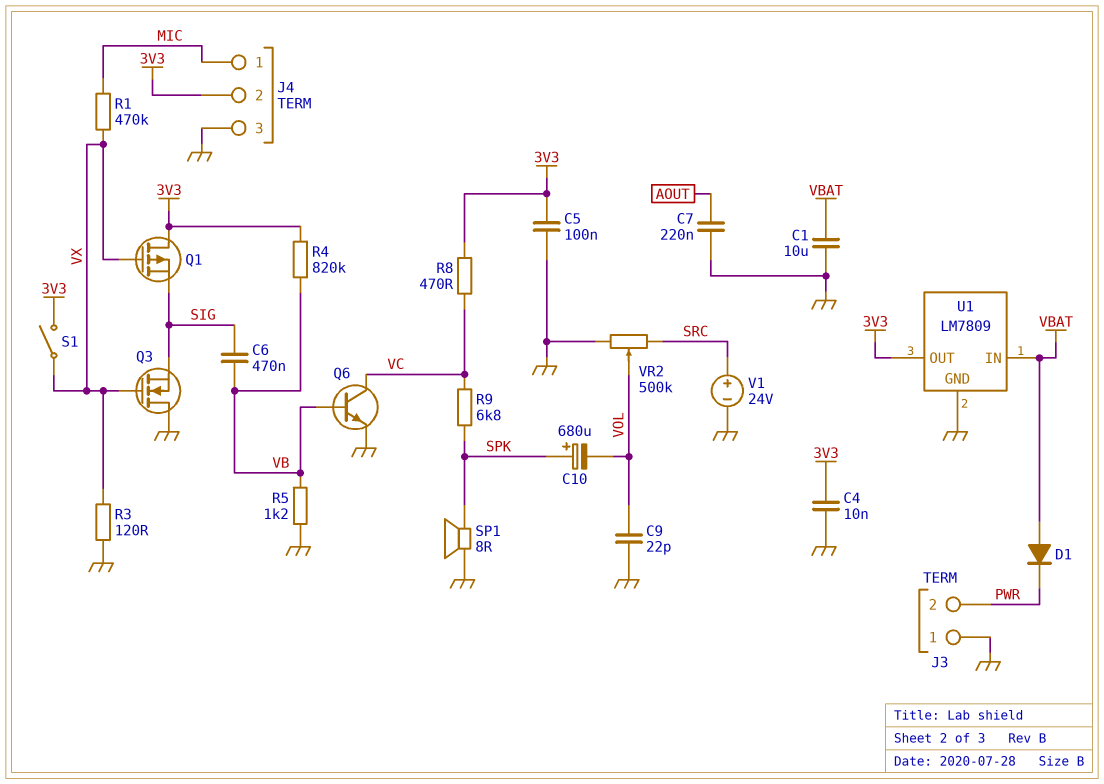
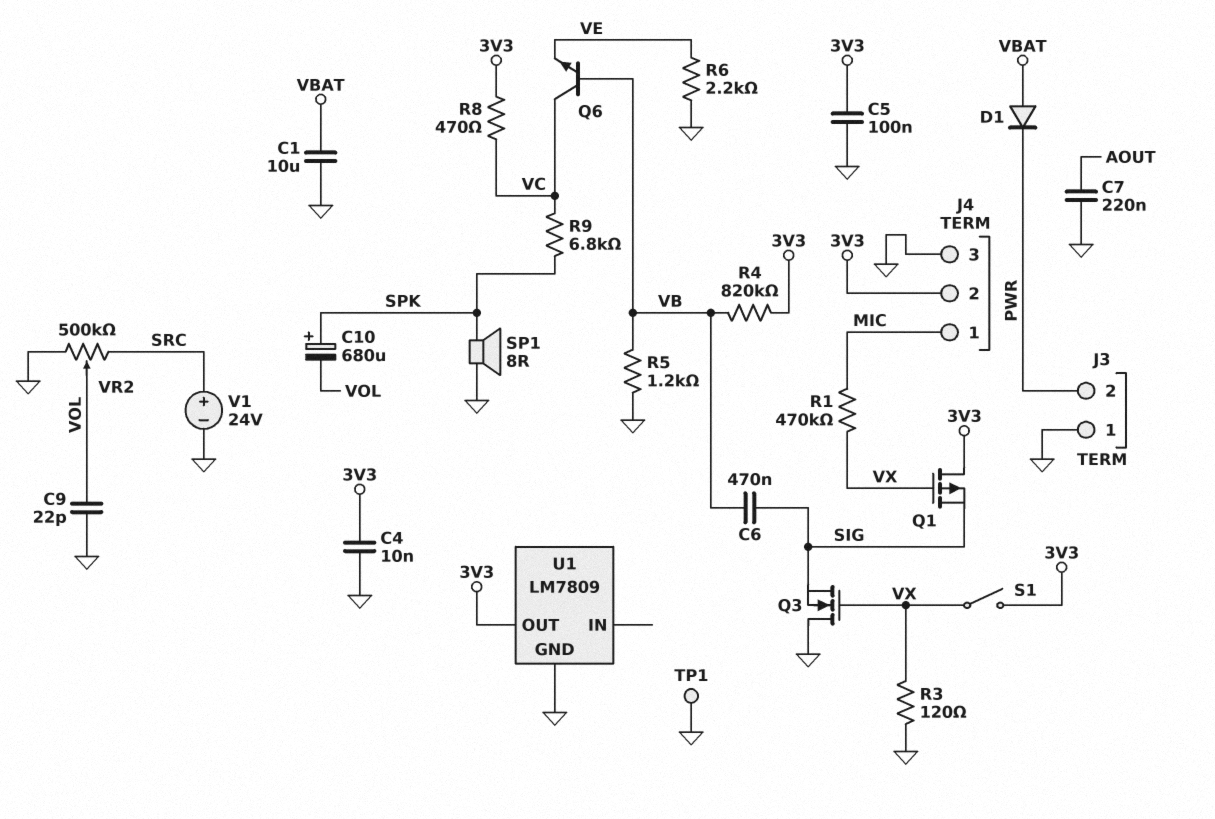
Q6: NPN (B VB, C VC, E GND) -> NPN (B VB, C VC, E VE)
R6: none -> 2.2k (GND, VE)
TP1: none -> test point (GND)
U1 pin IN: VBAT -> none

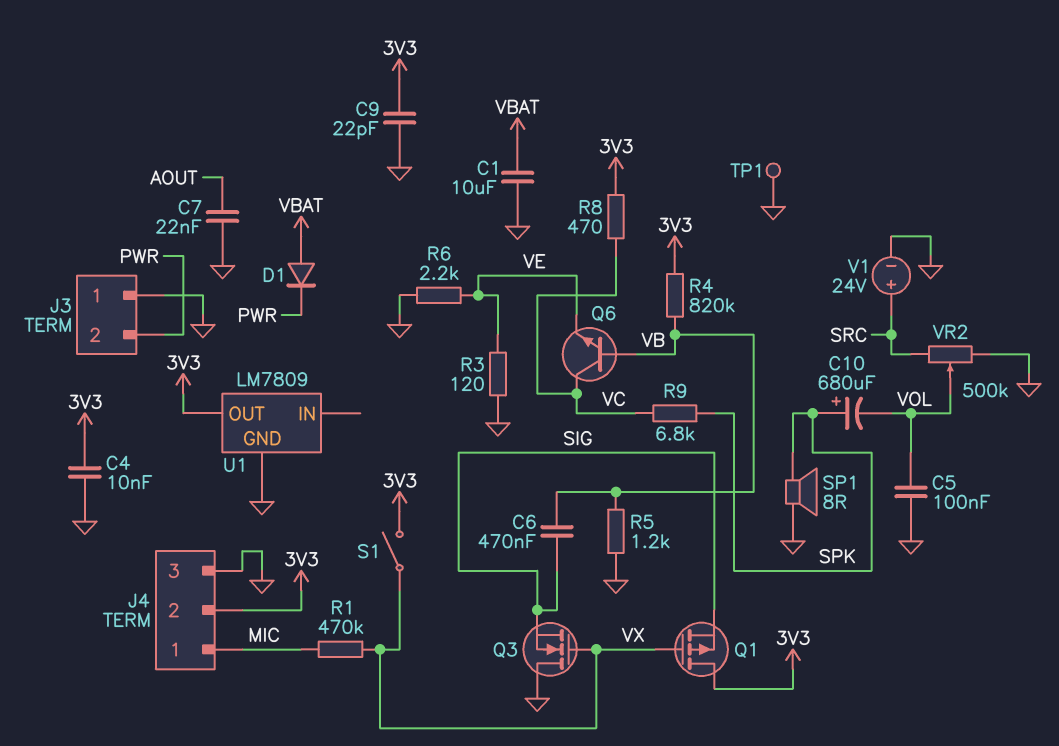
C5: 100nF (3V3, GND) -> 100nF (GND, VOL)
C7: 220nF (AOUT, GND) -> 22nF (AOUT, GND)
C9: 22pF (GND, VOL) -> 22pF (3V3, GND)
R3: 120 (GND, VX) -> 120 (GND, VE)

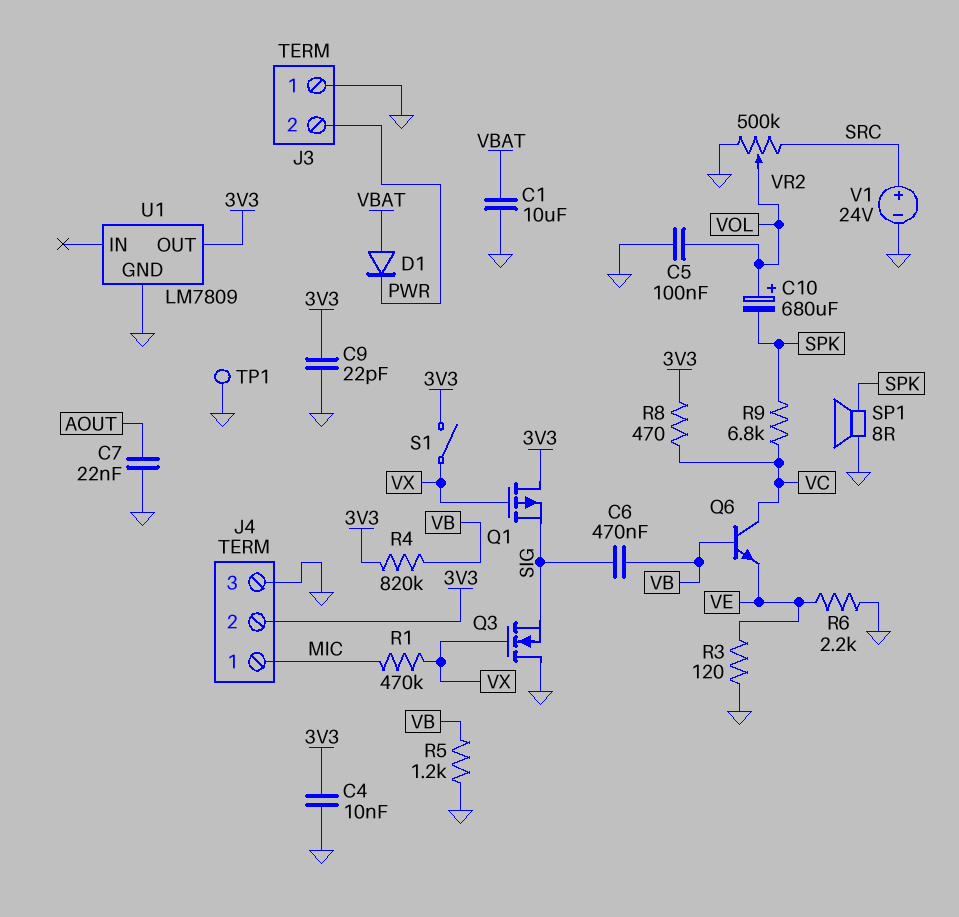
C10: 680uF (plus SPK, minus VOL) -> 680uF (plus VOL, minus SPK)

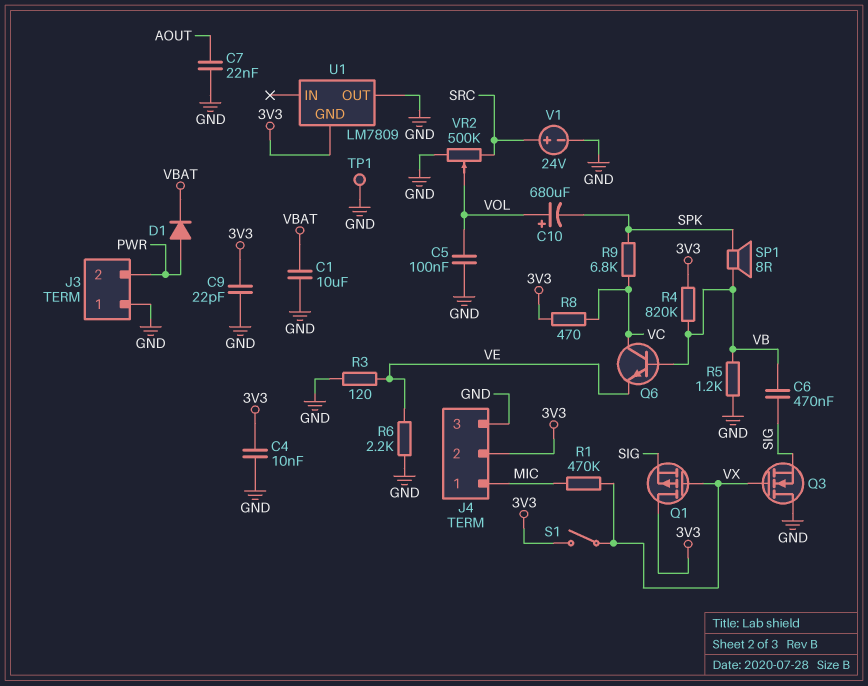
D1: diode (A VBAT, K PWR) -> diode (A PWR, K VBAT)
SP1: speaker 8R (GND, SPK) -> speaker 8R (SPK, VB)
U1 pin GND: GND -> 3V3
U1 pin OUT: 3V3 -> GND

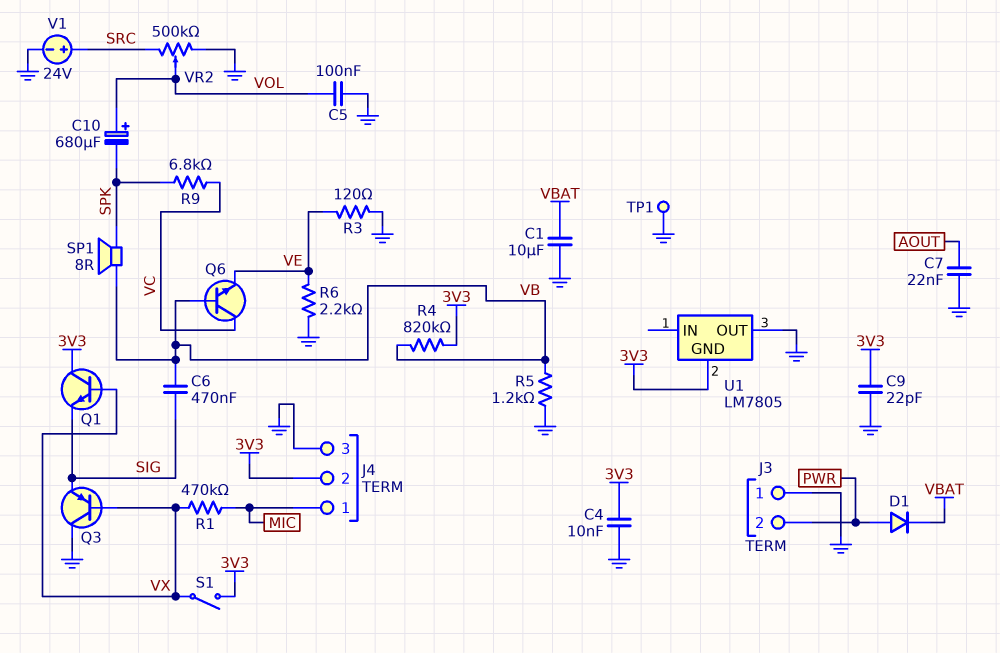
Q1: PMOS (G VX, D 3V3, S SIG) -> NPN (B VX, C 3V3, E SIG)
Q3: NMOS (G VX, D GND, S SIG) -> PNP (B VX, C GND, E SIG)
R8: 470 (3V3, VC) -> none
U1: LM7809 -> LM7805

